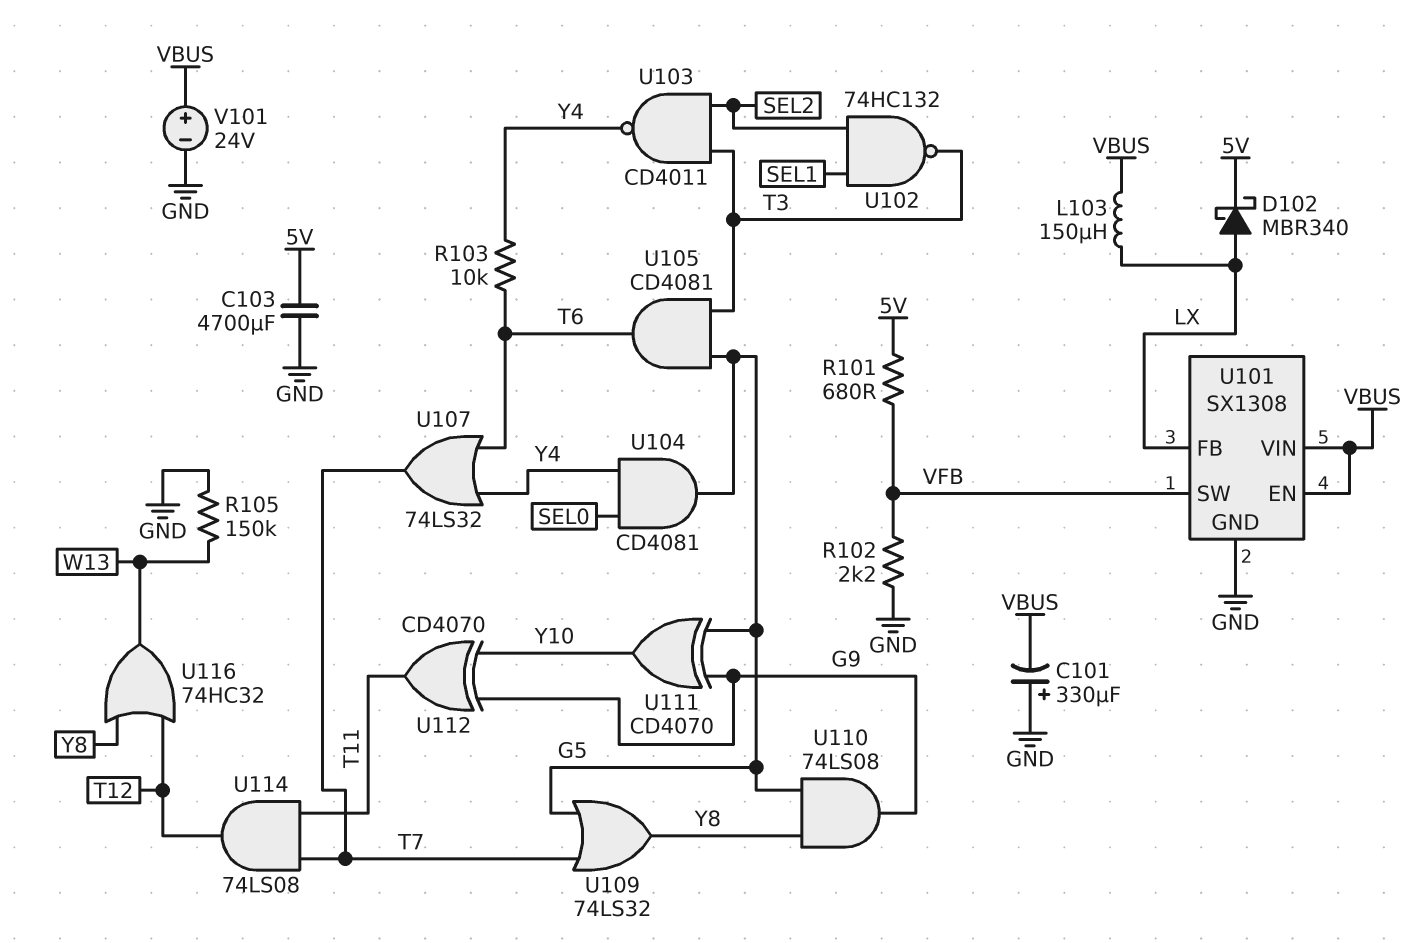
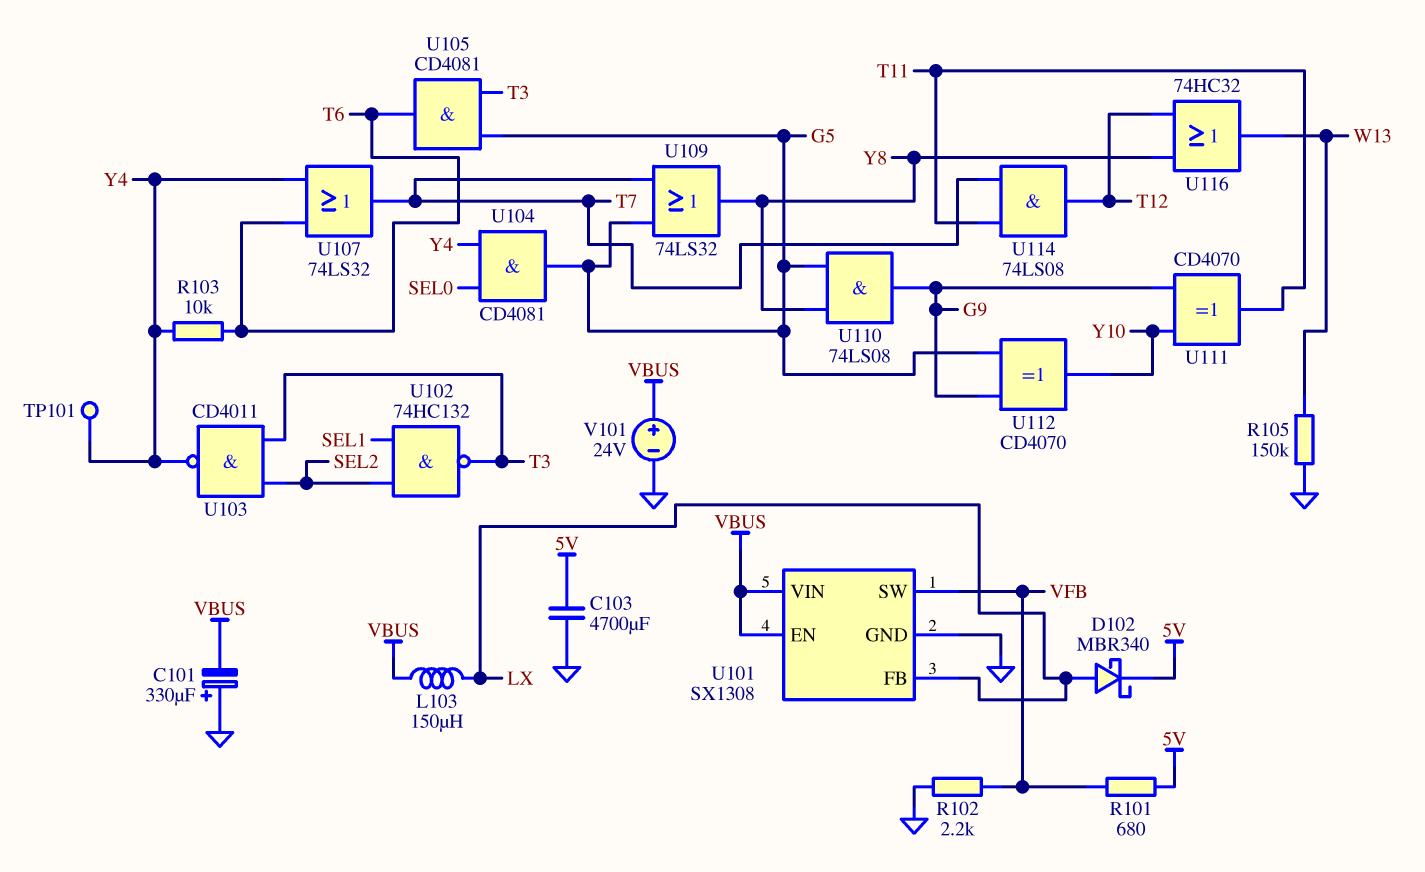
TP101: none -> test point (Y4)
U111: XOR CD4070 (in G5, in G9, out Y10) -> XOR CD4070 (in G9, in Y10, out T11)
U112: XOR CD4070 (in G9, in Y10, out T11) -> XOR CD4070 (in G5, in G9, out Y10)

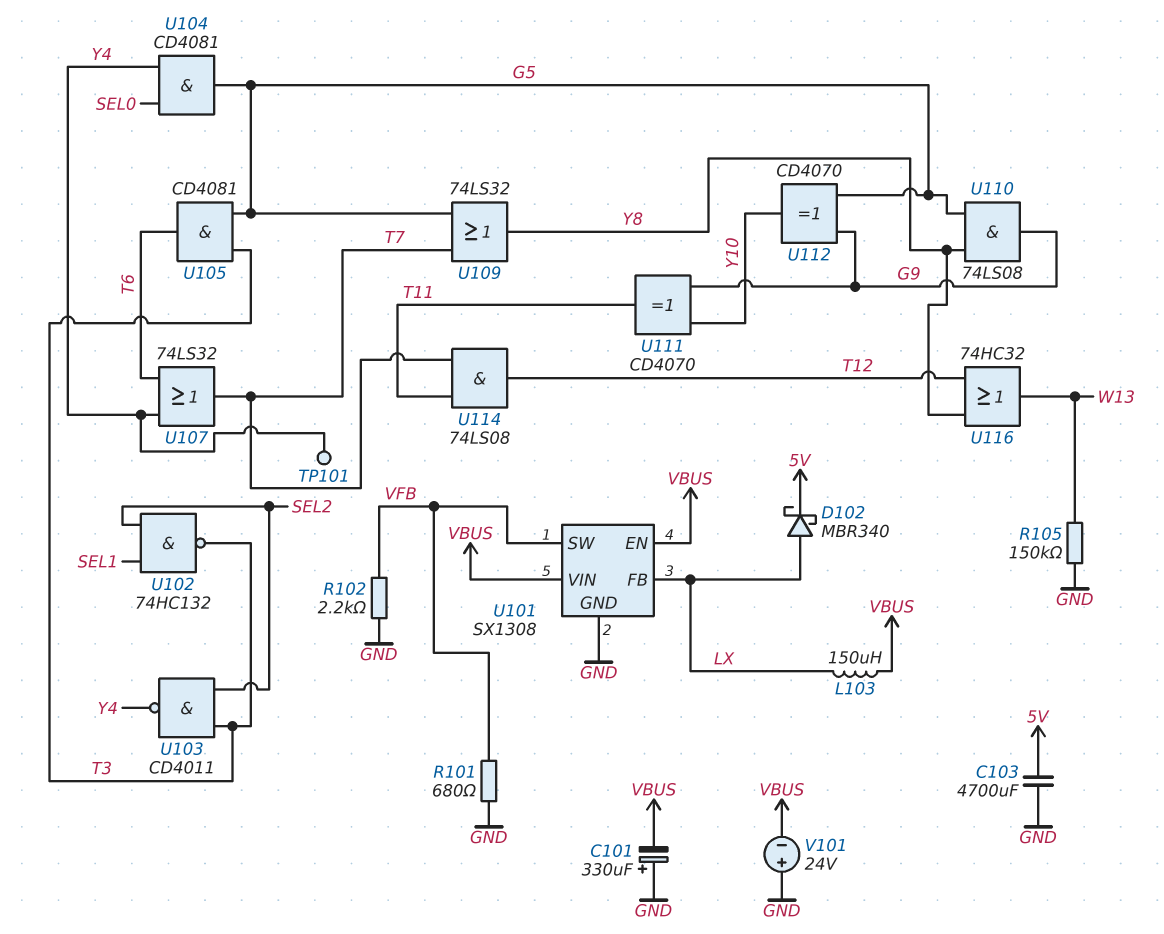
R101: 680 (5V, VFB) -> 680 (GND, VFB)
R103: 10k (T6, Y4) -> none
V101: 24V (plus VBUS, minus GND) -> 24V (plus GND, minus VBUS)

